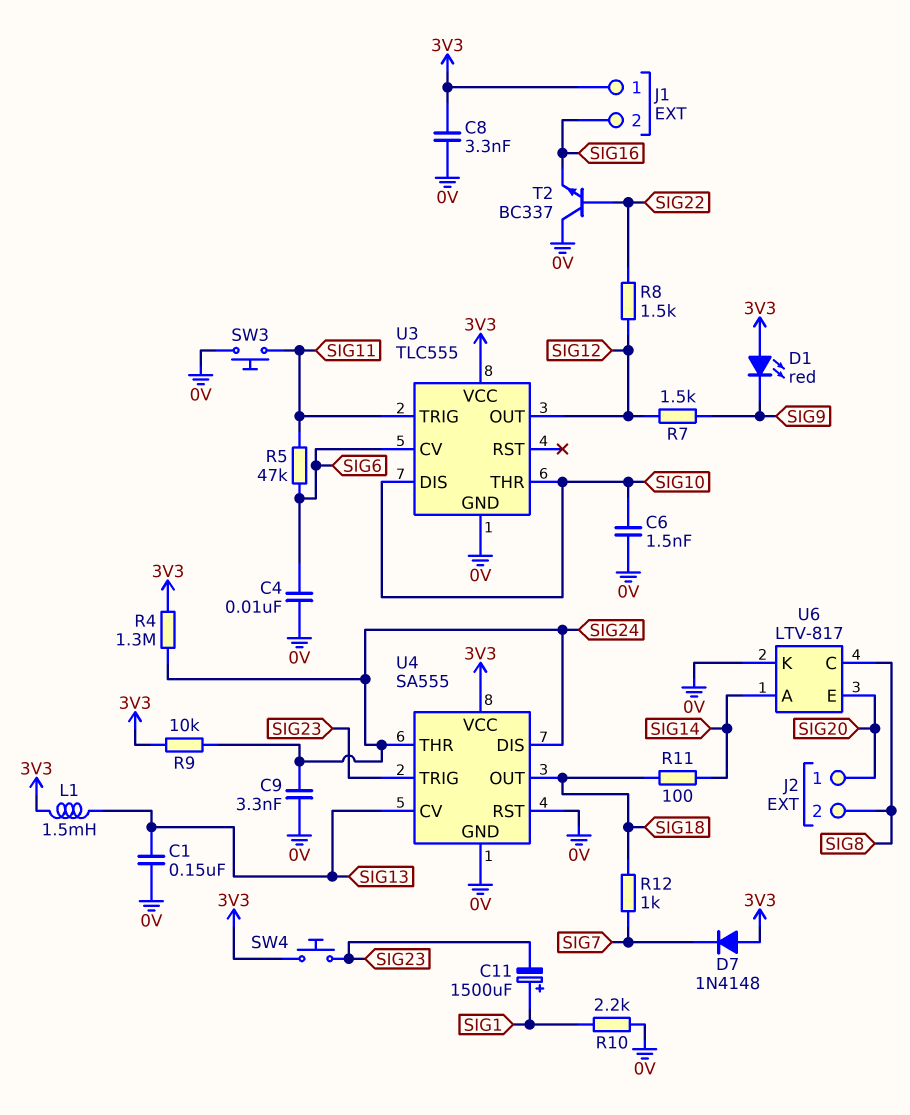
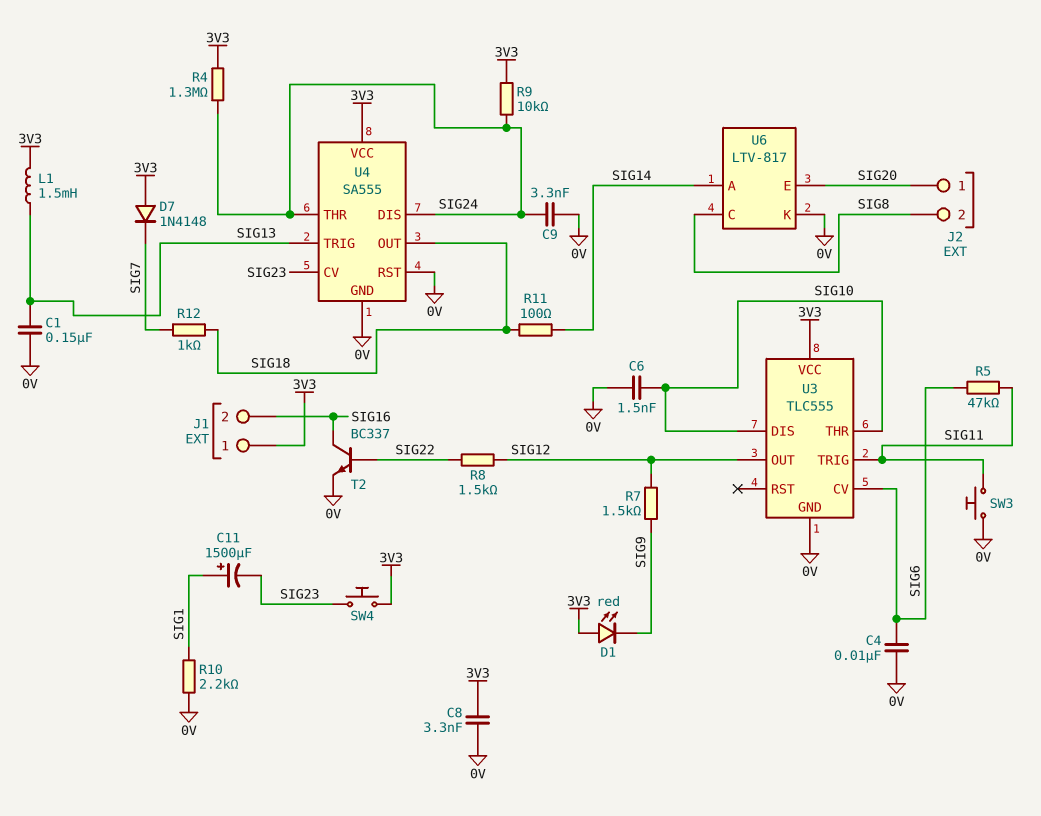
T2: NPN BC337 (B SIG22, C 0V, E SIG16) -> NPN BC337 (B SIG22, C SIG16, E 0V)
U4 pin CV: SIG13 -> SIG23
U4 pin TRIG: SIG23 -> SIG13

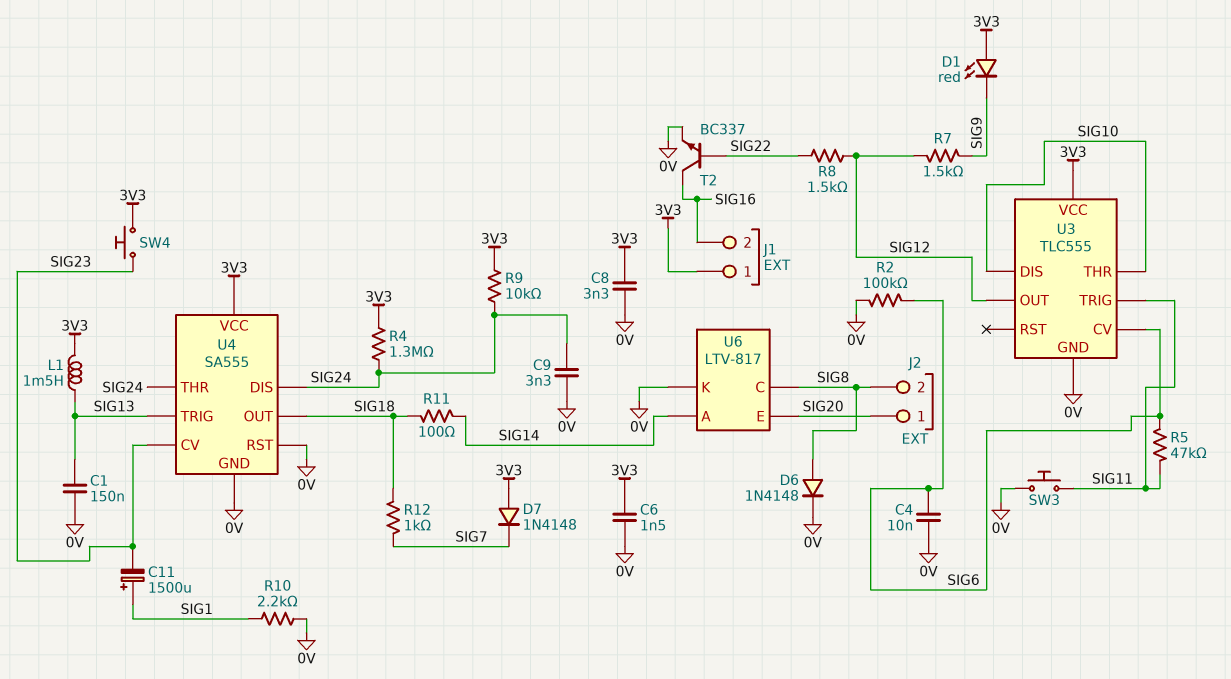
C6: 1.5nF (0V, SIG10) -> 1.5nF (0V, 3V3)
D6: none -> diode 1N4148 (A SIG8, K 0V)
R2: none -> 100k (0V, SIG6)

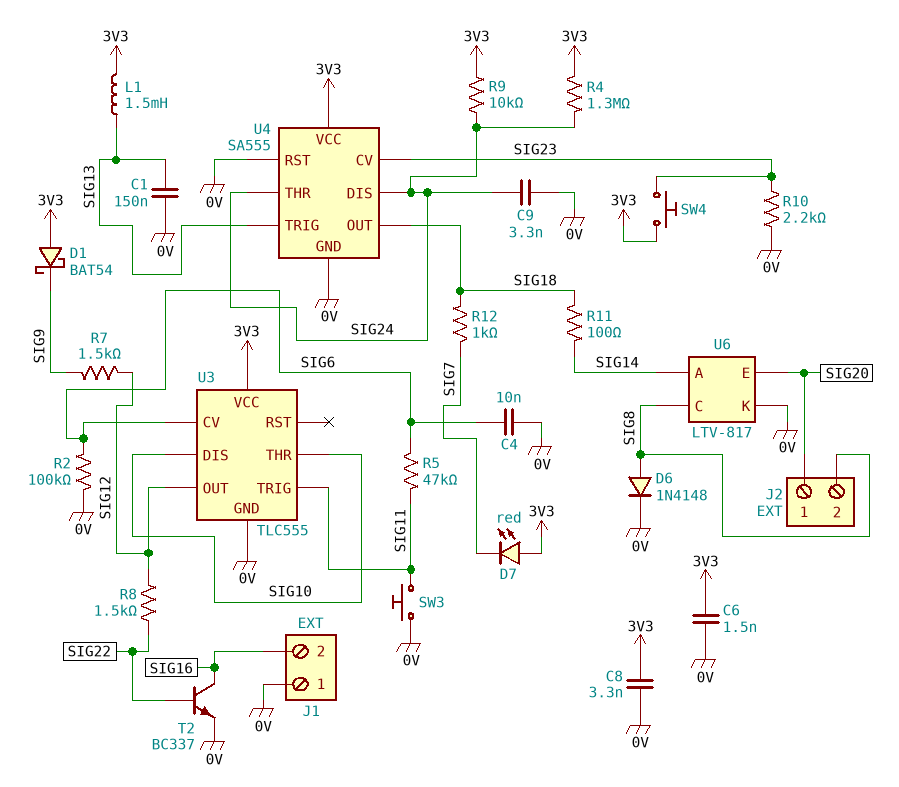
C11: 1500uF (plus SIG1, minus SIG23) -> none
D1: LED red (A 3V3, K SIG9) -> schottky BAT54 (A 3V3, K SIG9)
D7: diode 1N4148 (A 3V3, K SIG7) -> LED red (A 3V3, K SIG7)
J1 pin 1: 3V3 -> 0V
R10: 2.2k (0V, SIG1) -> 2.2k (0V, SIG23)

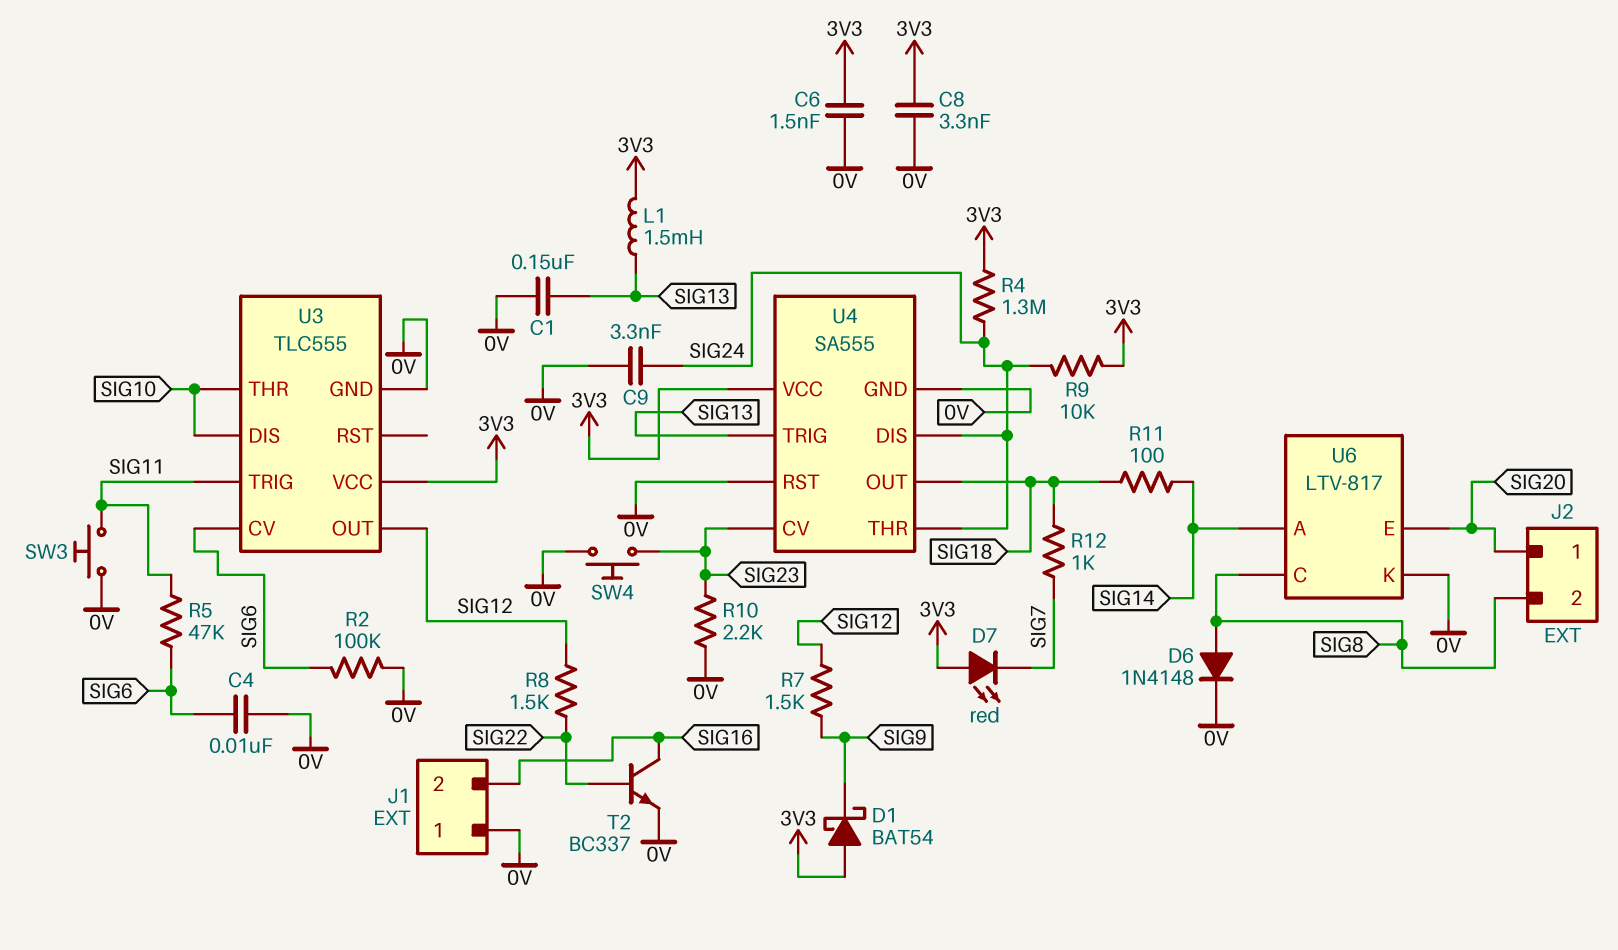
SW4: button (3V3, SIG23) -> button (0V, SIG23)

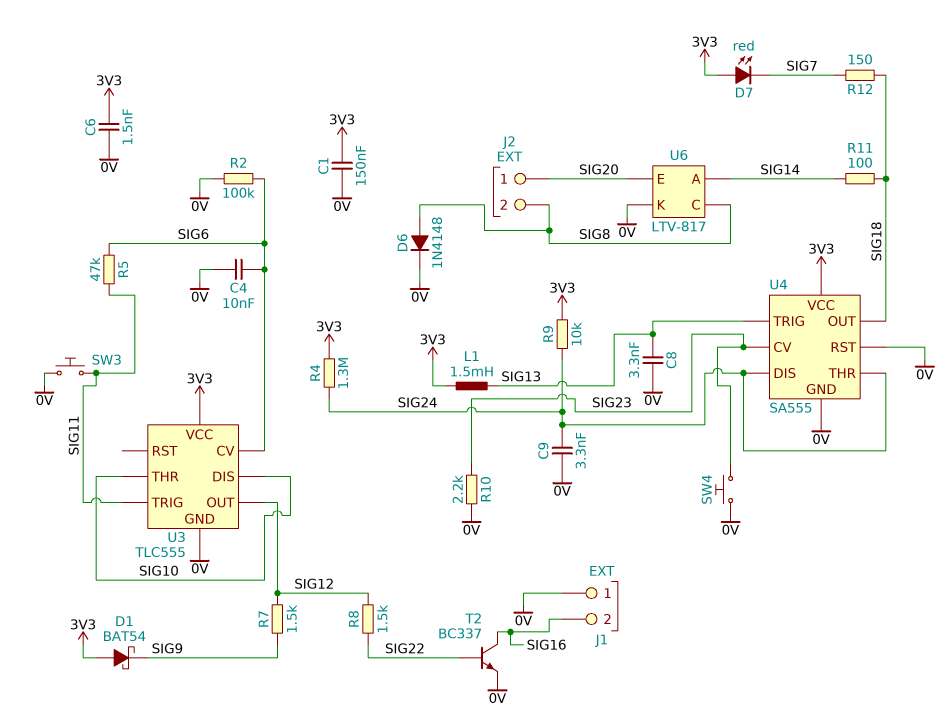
C1: 150nF (0V, SIG13) -> 150nF (0V, 3V3)
C8: 3.3nF (0V, 3V3) -> 3.3nF (0V, SIG13)
R12: 1k (SIG7, SIG18) -> 150 (SIG7, SIG18)

